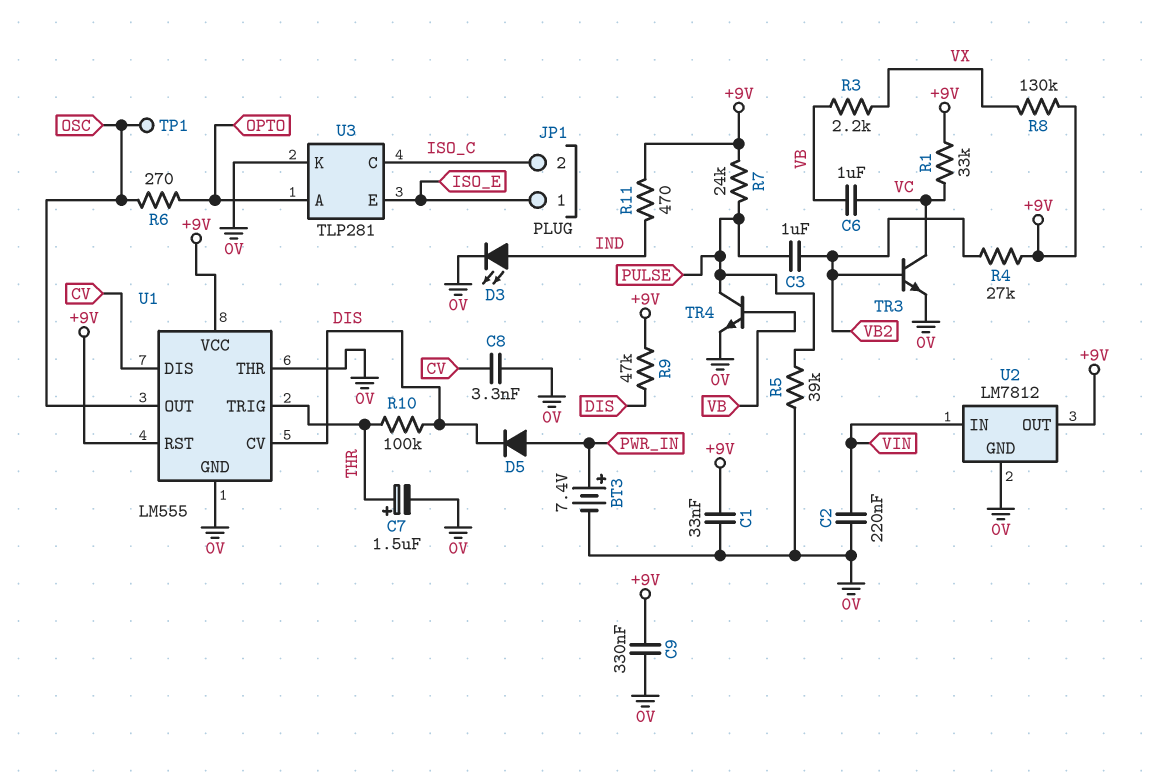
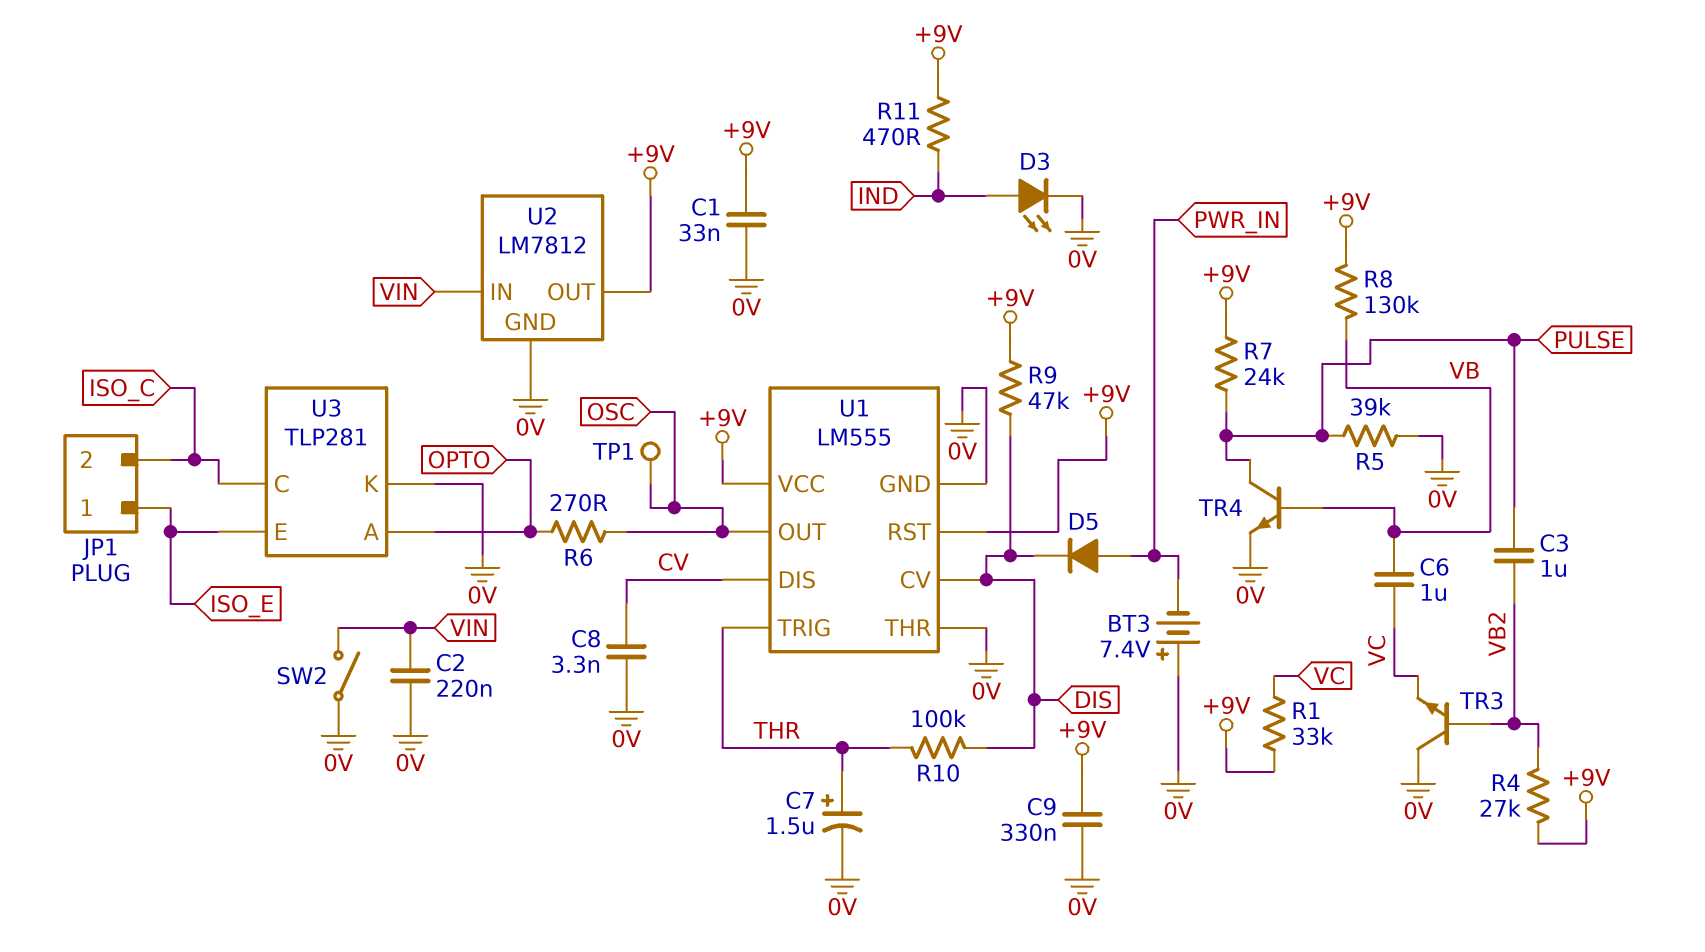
BT3: 7.4V (plus PWR_IN, minus 0V) -> 7.4V (plus 0V, minus PWR_IN)
R3: 2.2k (VB, VX) -> none
R8: 130k (+9V, VX) -> 130k (+9V, VB)
SW2: none -> switch (0V, VIN)
TR3: NPN (B VB2, C VC, E 0V) -> NPN (B VB2, C 0V, E VC)

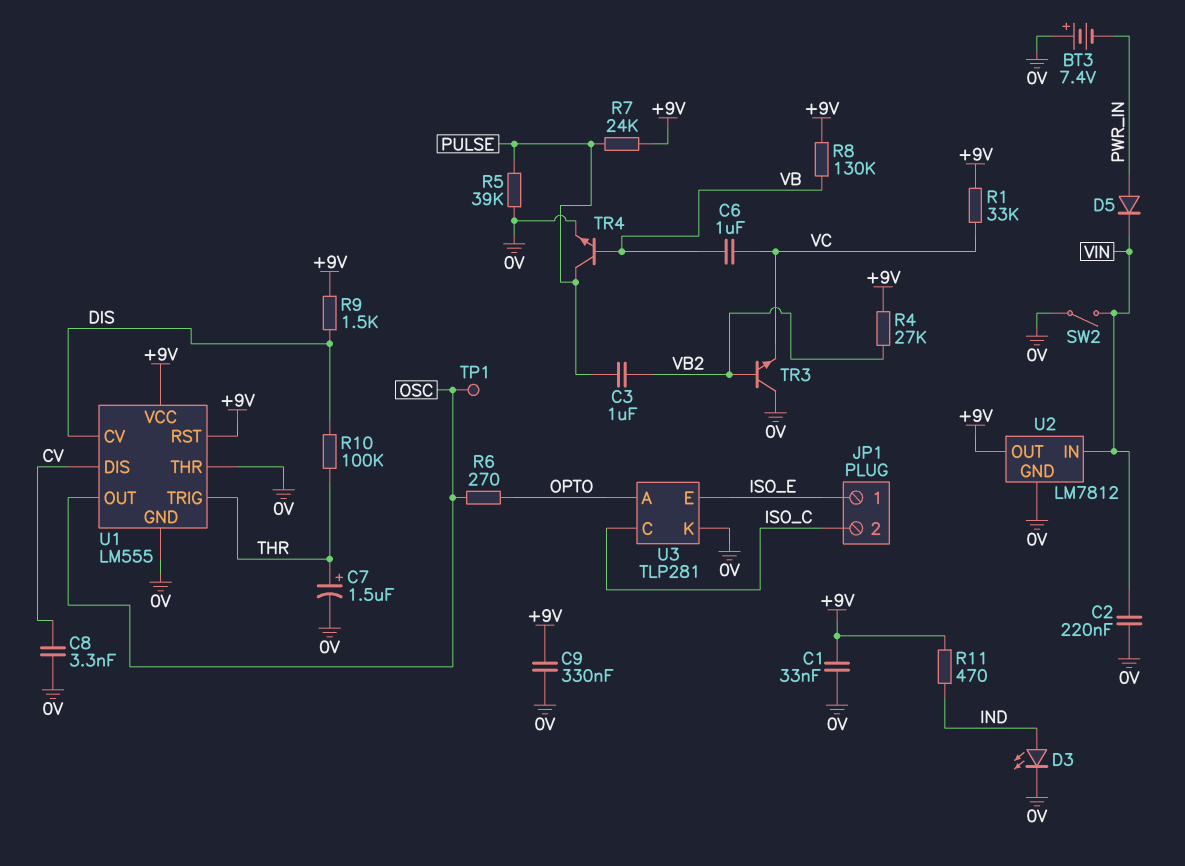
D5: diode (A PWR_IN, K DIS) -> diode (A PWR_IN, K VIN)
R9: 47k (+9V, DIS) -> 1.5k (+9V, DIS)

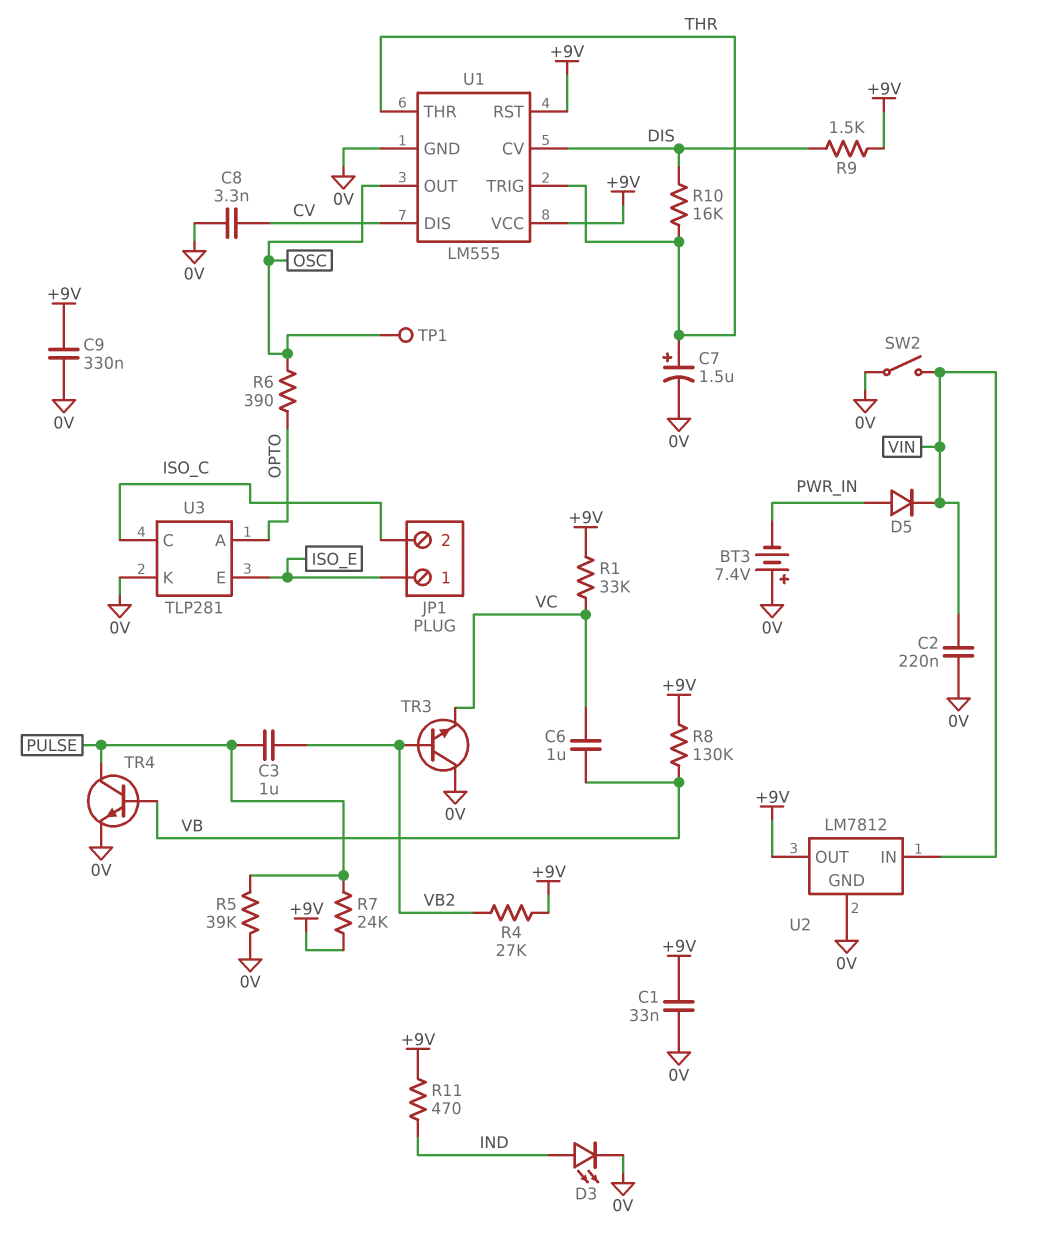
R6: 270 (OPTO, OSC) -> 390 (OPTO, OSC)
R10: 100k (DIS, THR) -> 16k (DIS, THR)
U1 pin THR: 0V -> THR

